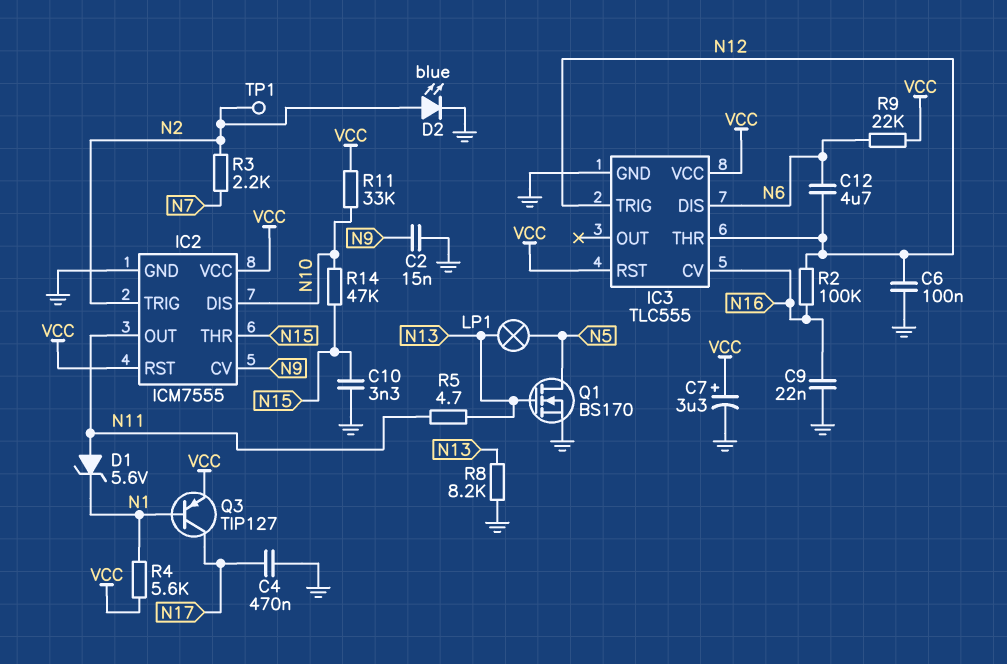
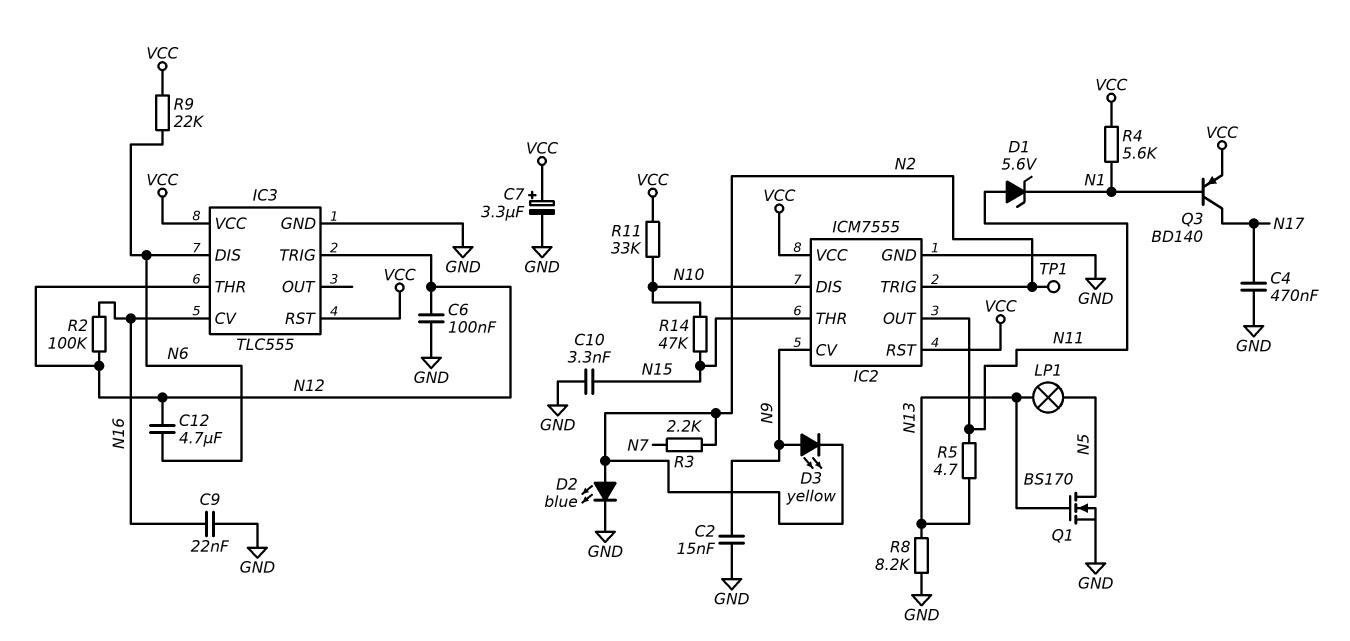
D3: none -> LED yellow (A N9, K N2)
Q3: PNP TIP127 (B N1, C N17, E VCC) -> PNP BD140 (B N1, C N17, E VCC)

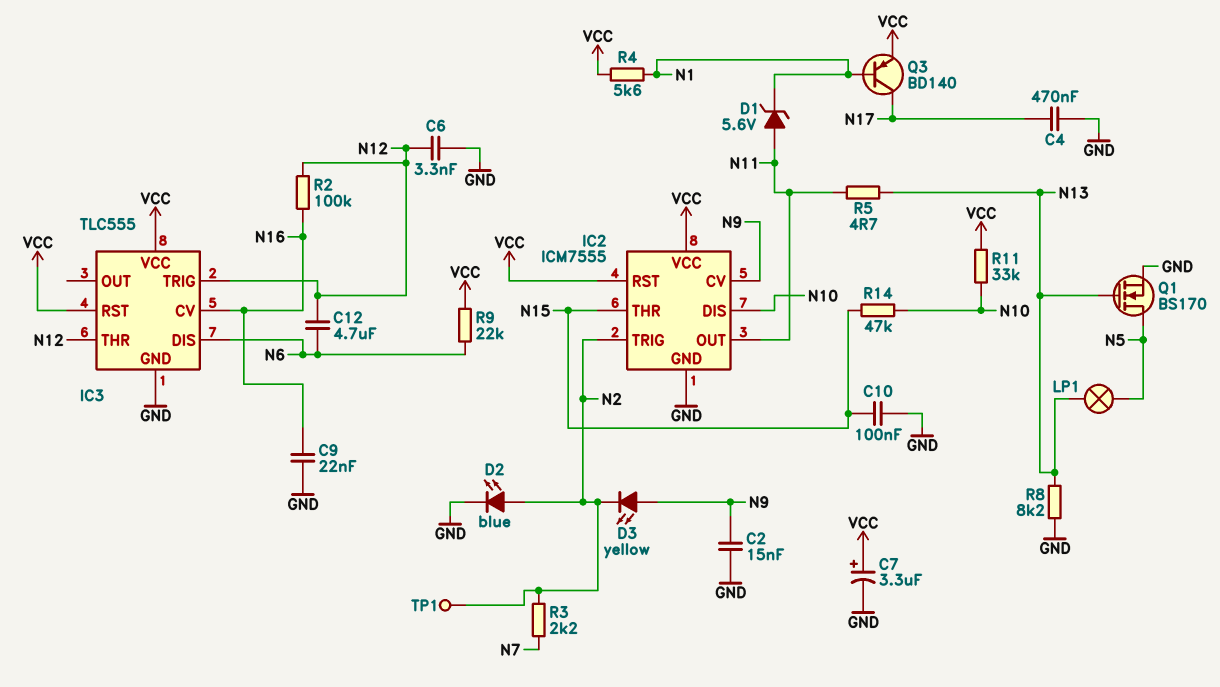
C6: 100nF (GND, N12) -> 3.3nF (GND, N12)
C10: 3.3nF (GND, N15) -> 100nF (GND, N15)

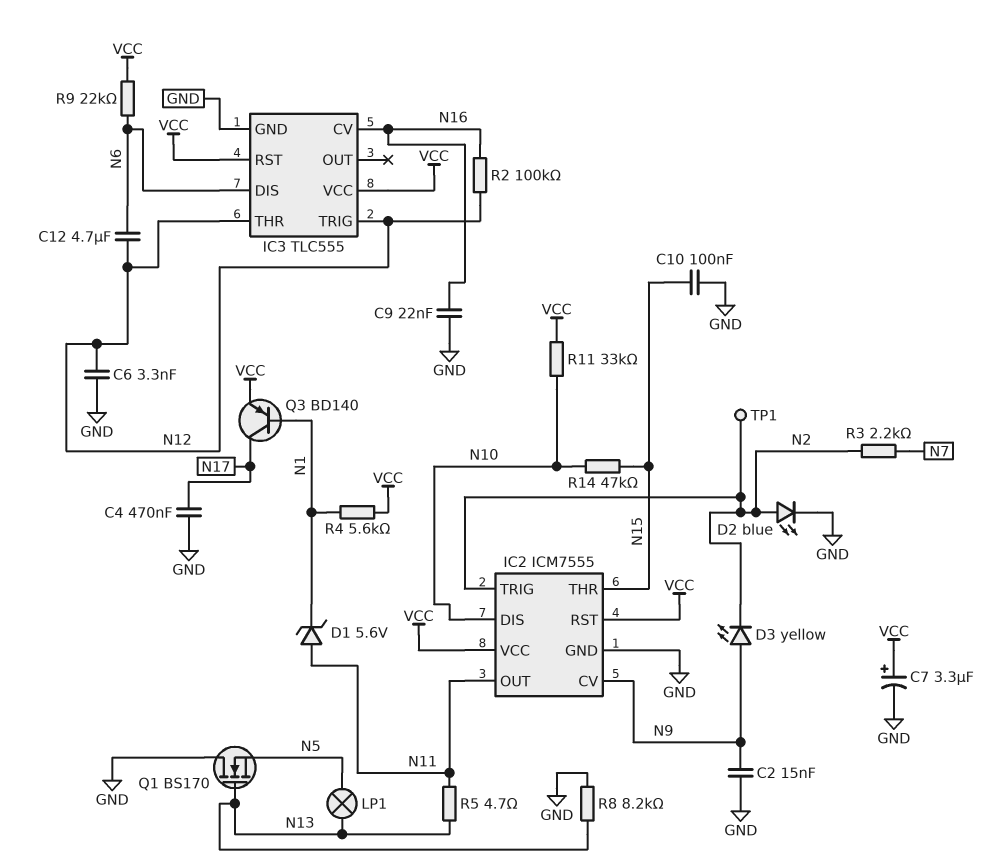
Q1: NMOS BS170 (G N13, D N5, S GND) -> NMOS BS170 (G N13, D GND, S N5)

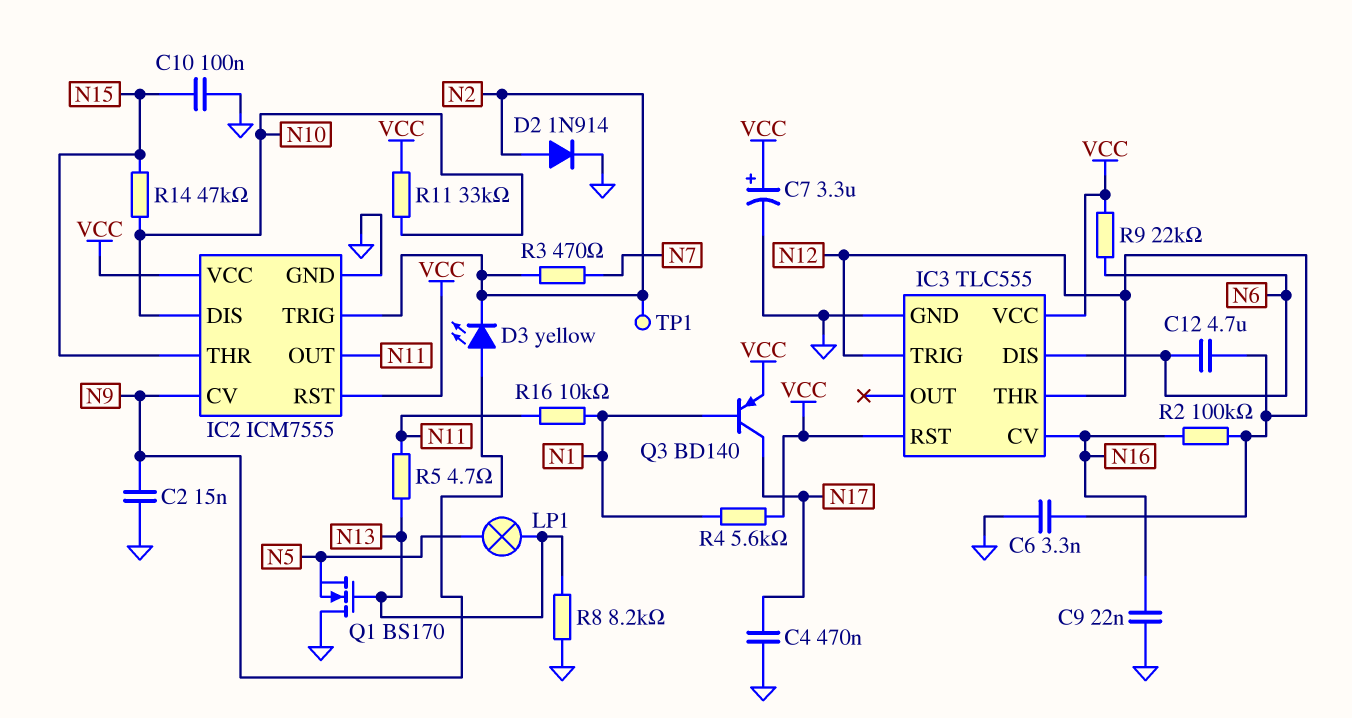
D1: zener 5.6V (A N11, K N1) -> none
D2: LED blue (A N2, K GND) -> diode 1N914 (A N2, K GND)
R3: 2.2k (N2, N7) -> 470 (N2, N7)
R16: none -> 10k (N1, N11)

